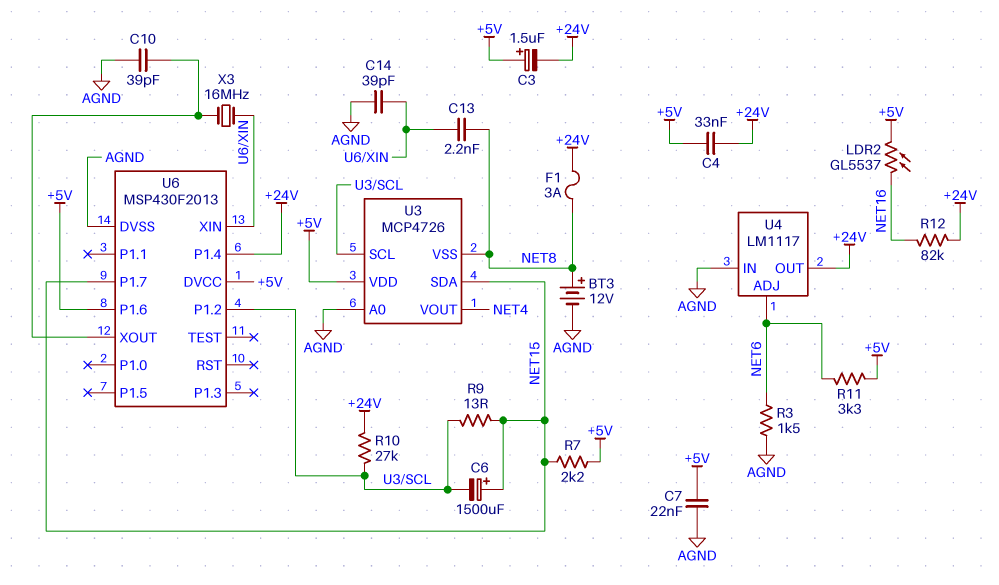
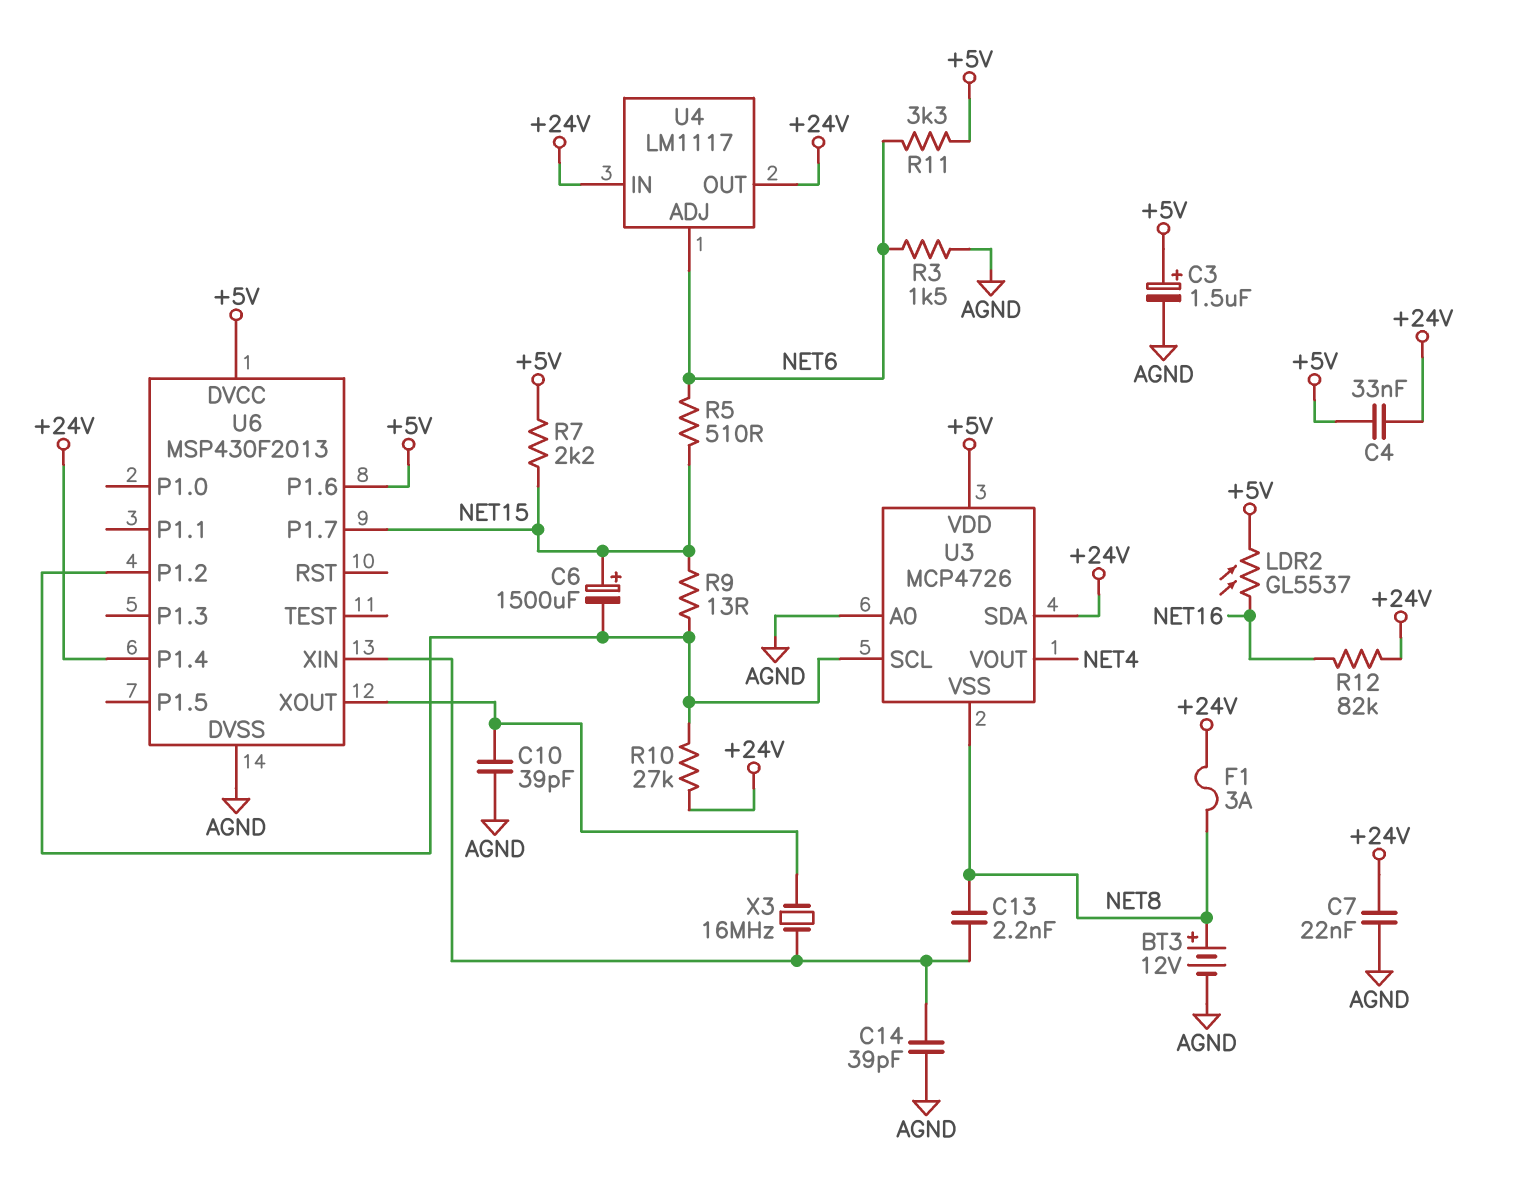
C3: 1.5uF (plus +5V, minus +24V) -> 1.5uF (plus +5V, minus AGND)
C7: 22nF (+5V, AGND) -> 22nF (+24V, AGND)
R5: none -> 510 (NET6, NET15)
U3 pin SDA: NET15 -> +24V
U4 pin IN: AGND -> +24V

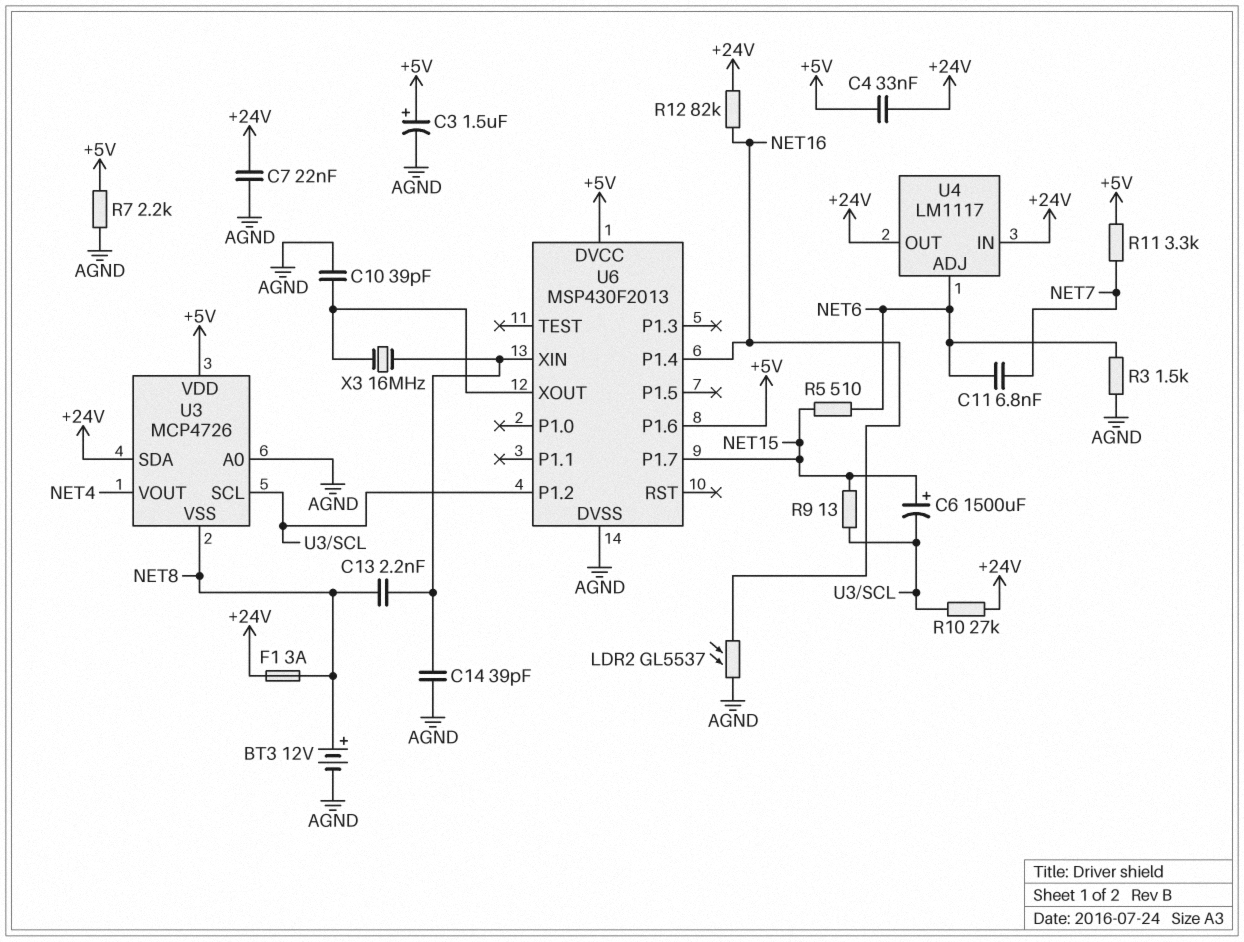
C11: none -> 6.8nF (NET6, NET7)
LDR2: GL5537 (+5V, NET16) -> GL5537 (AGND, NET16)
R7: 2.2k (+5V, NET15) -> 2.2k (+5V, AGND)
R11: 3.3k (+5V, NET6) -> 3.3k (+5V, NET7)
U6 pin P1.4: +24V -> NET16

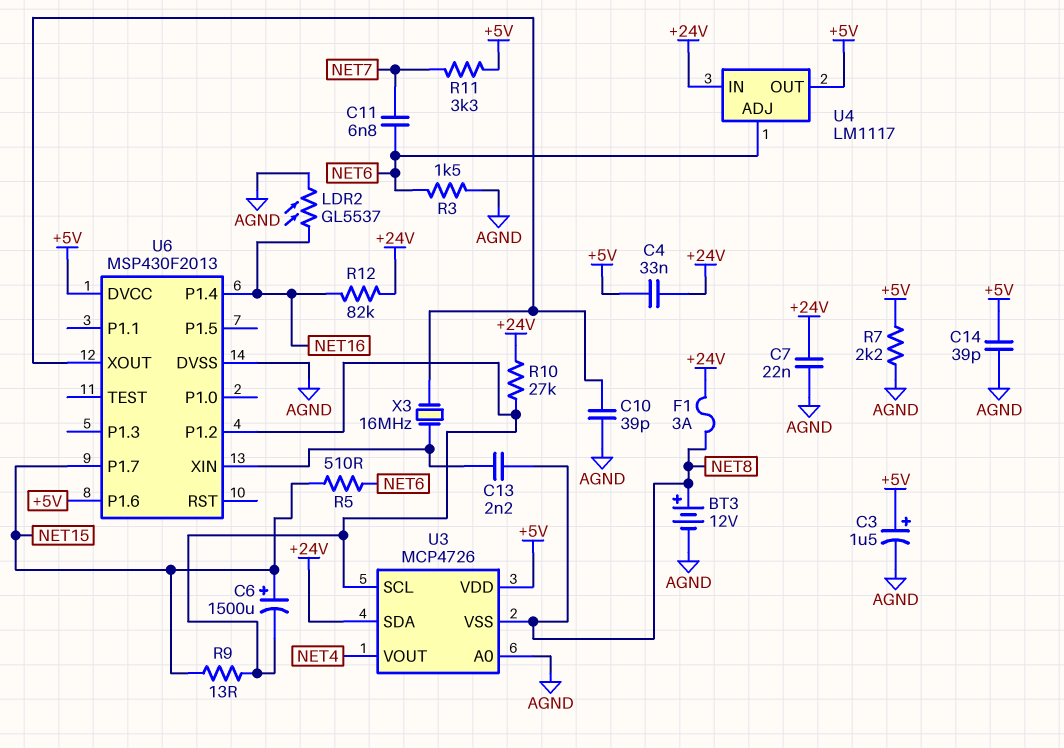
C14: 39pF (AGND, U6/XIN) -> 39pF (+5V, AGND)
U4 pin OUT: +24V -> +5V

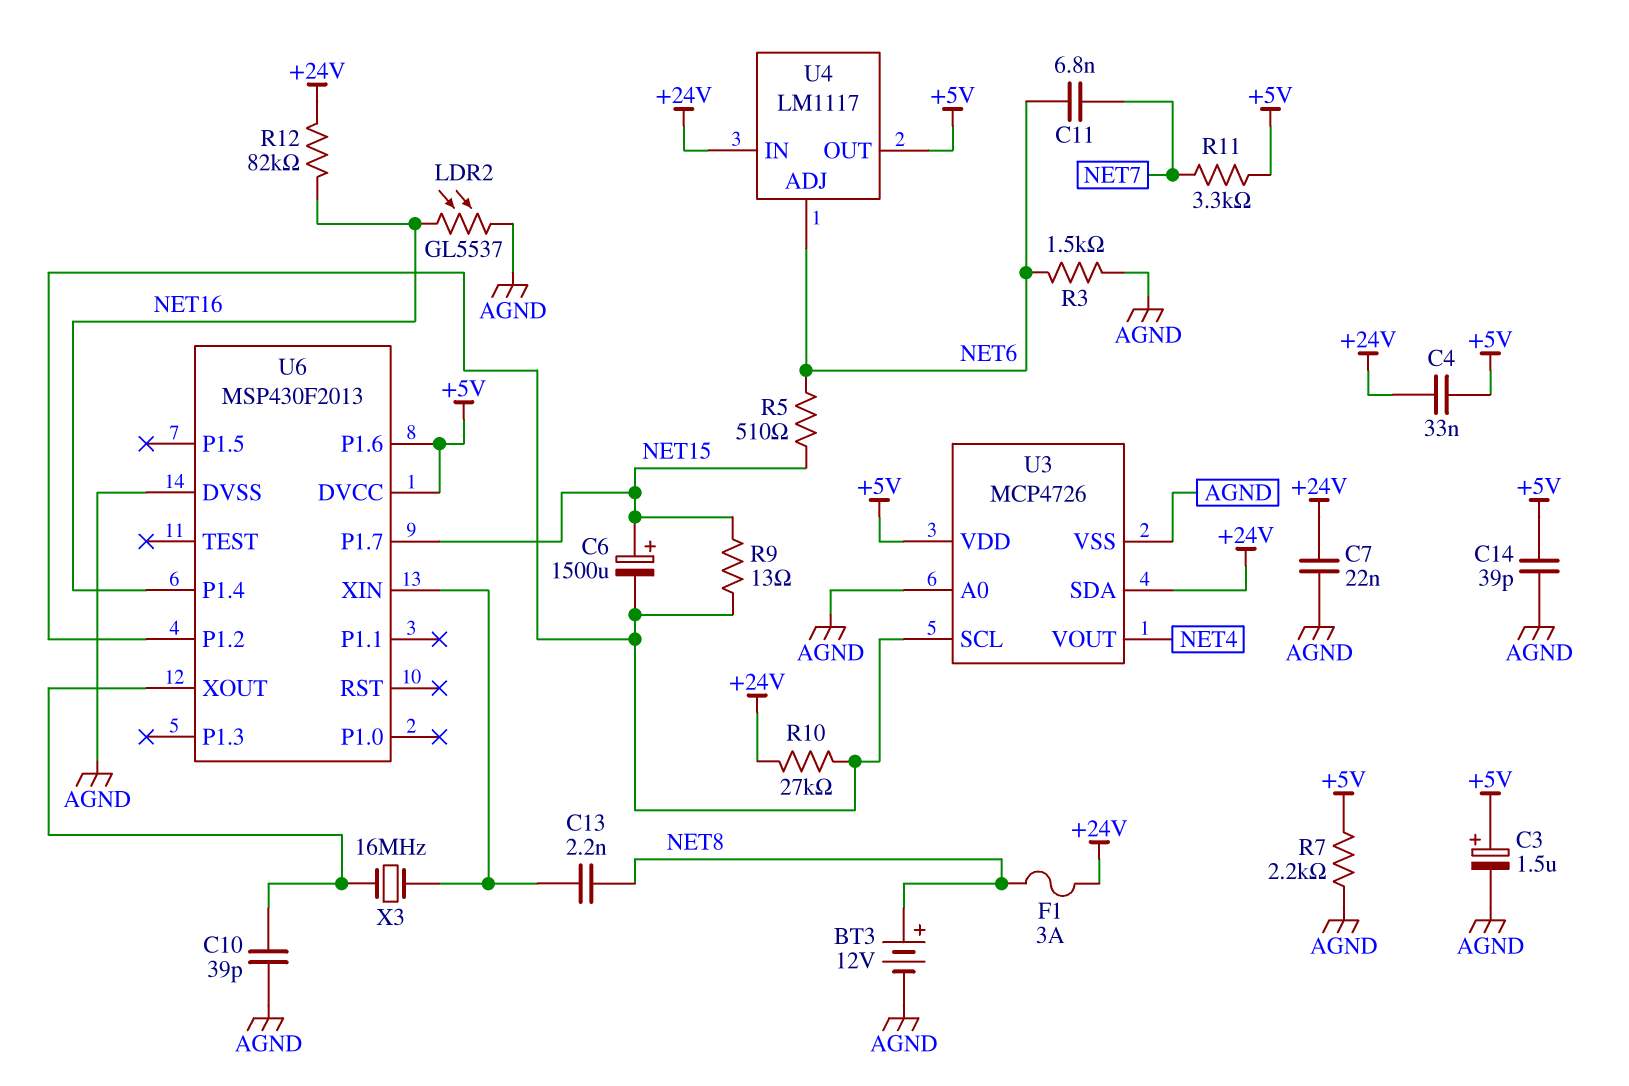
U3 pin VSS: NET8 -> AGND

